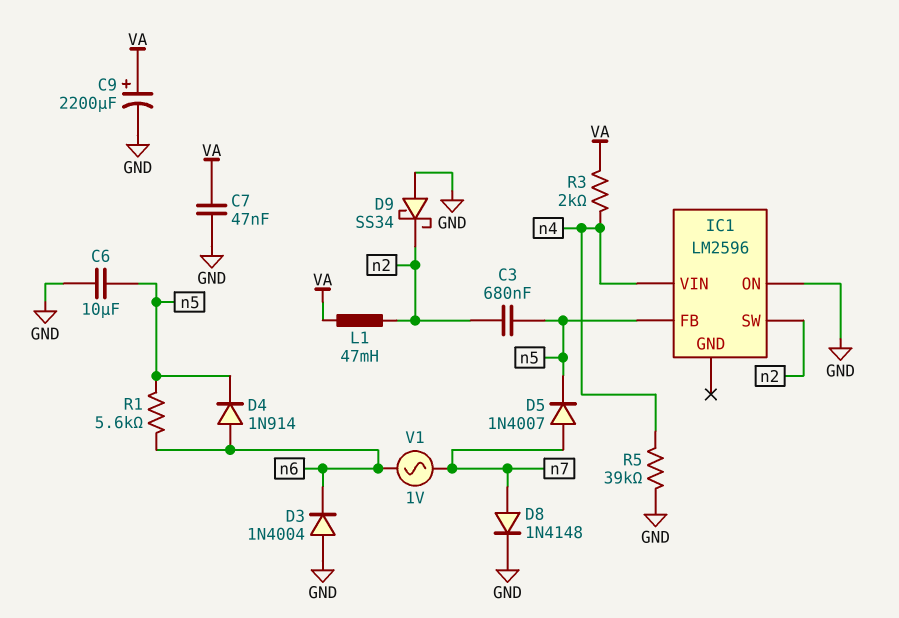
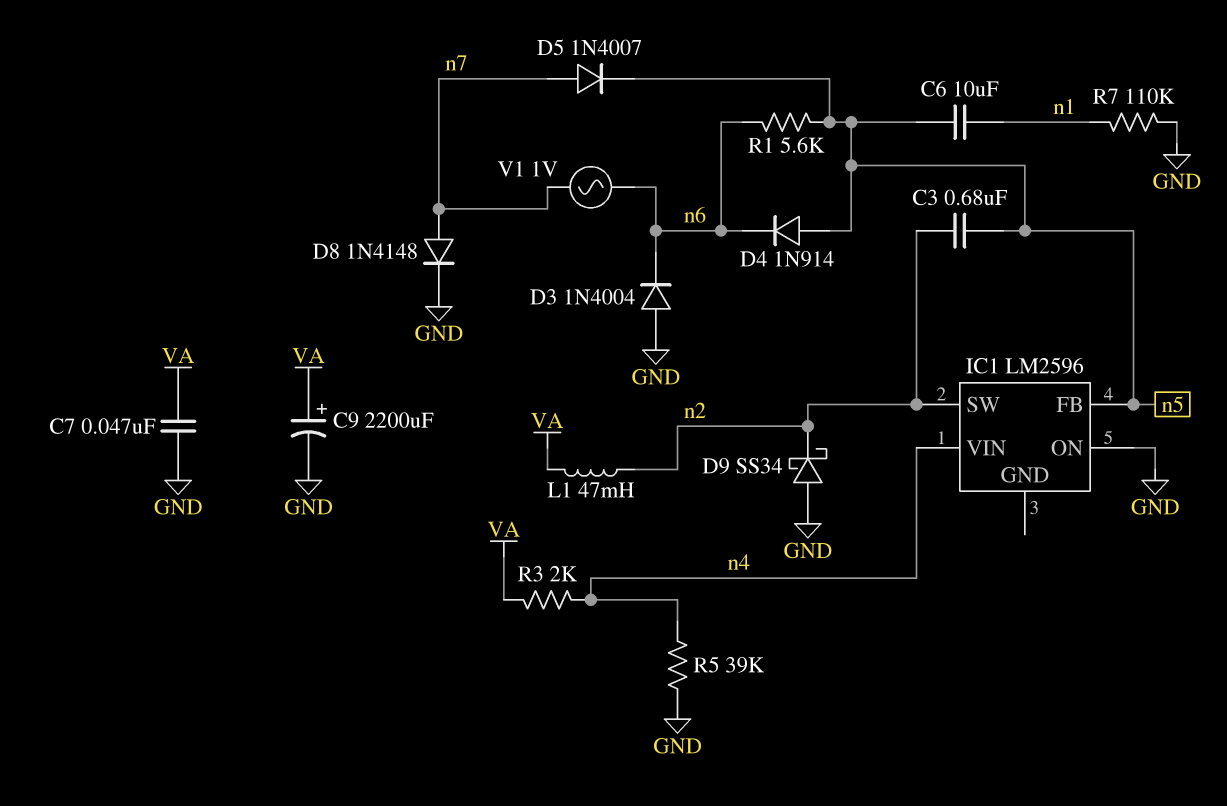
C6: 10uF (GND, n5) -> 10uF (n1, n5)
D4: diode 1N914 (A n6, K n5) -> diode 1N914 (A n5, K n6)
R7: none -> 110k (GND, n1)

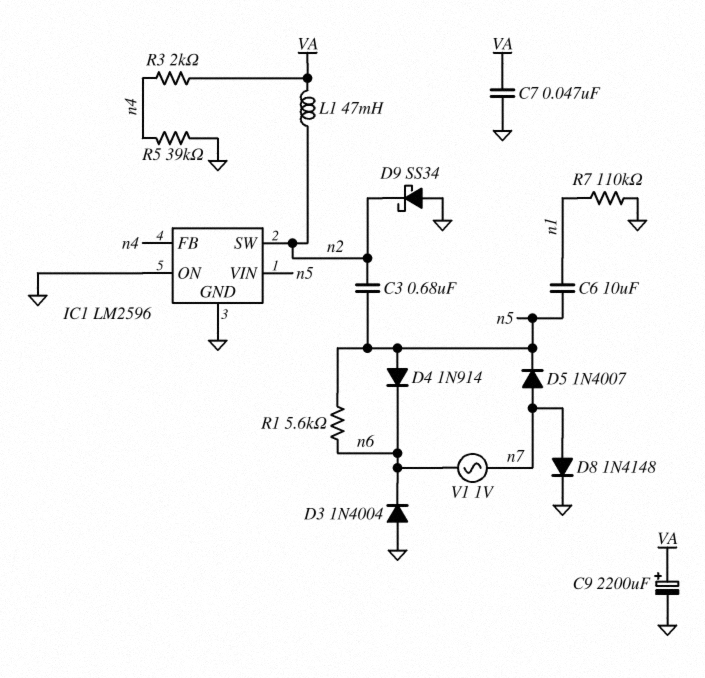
IC1 pin FB: n5 -> n4
IC1 pin GND: none -> GND
IC1 pin VIN: n4 -> n5

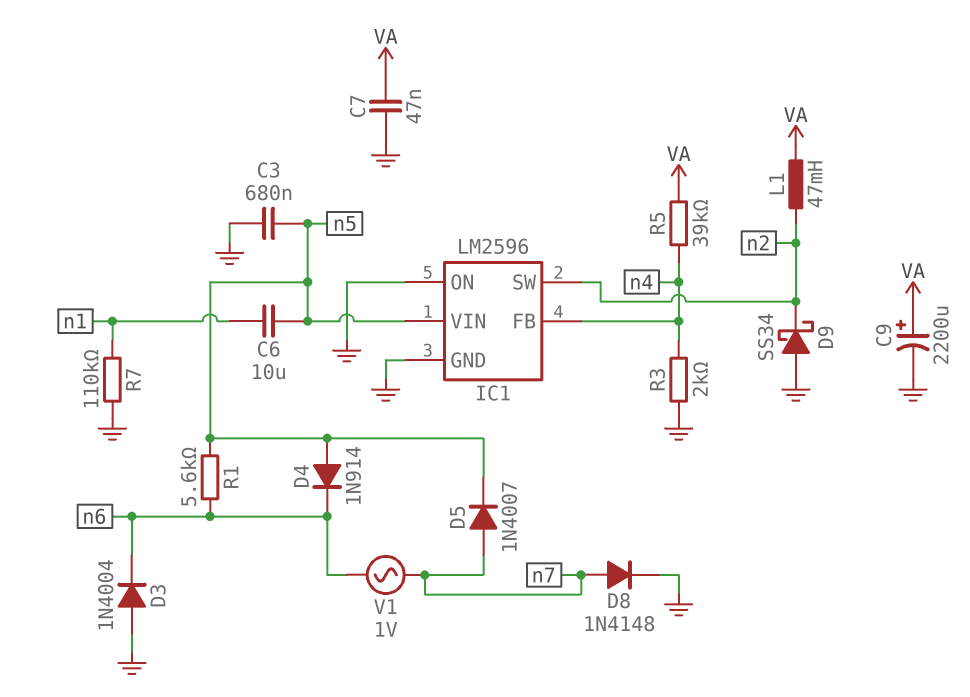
C3: 680nF (n2, n5) -> 680nF (GND, n5)
R3: 2k (VA, n4) -> 2k (GND, n4)
R5: 39k (GND, n4) -> 39k (VA, n4)

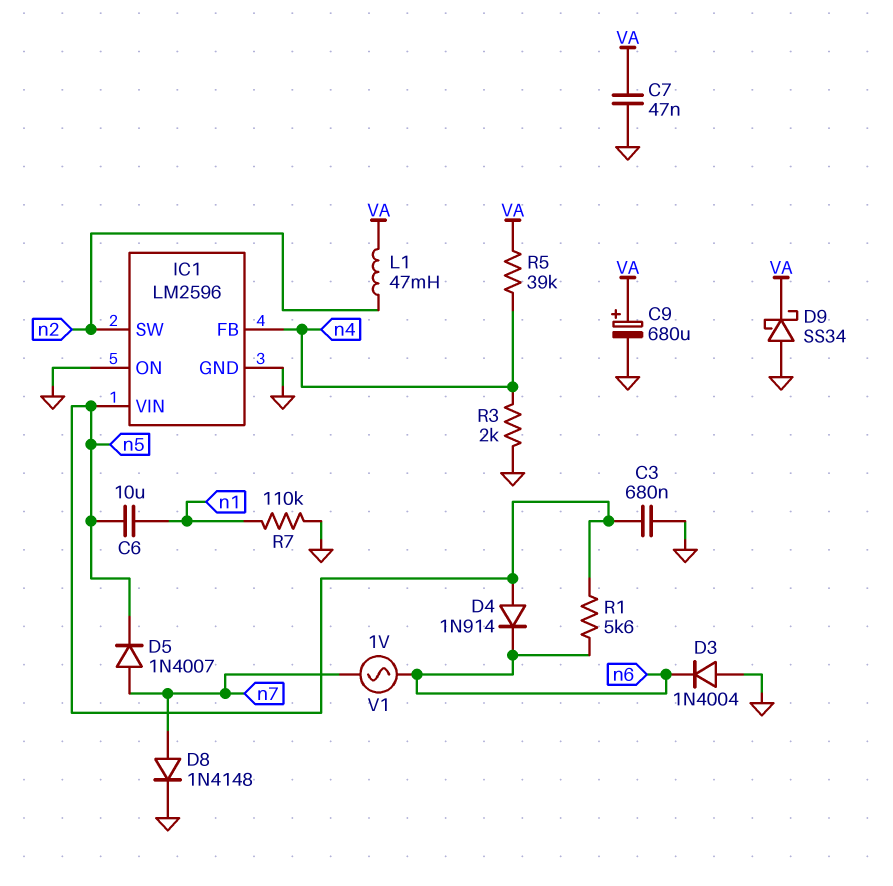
C9: 2200uF (plus VA, minus GND) -> 680uF (plus VA, minus GND)
D9: schottky SS34 (A GND, K n2) -> schottky SS34 (A GND, K VA)

